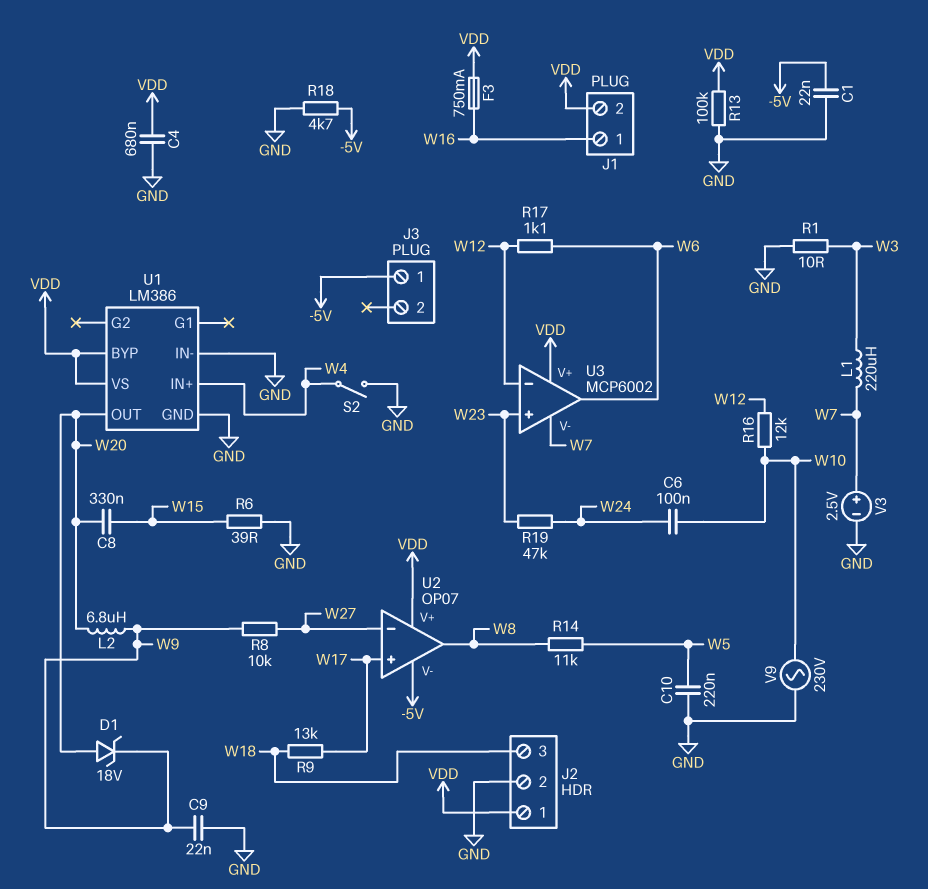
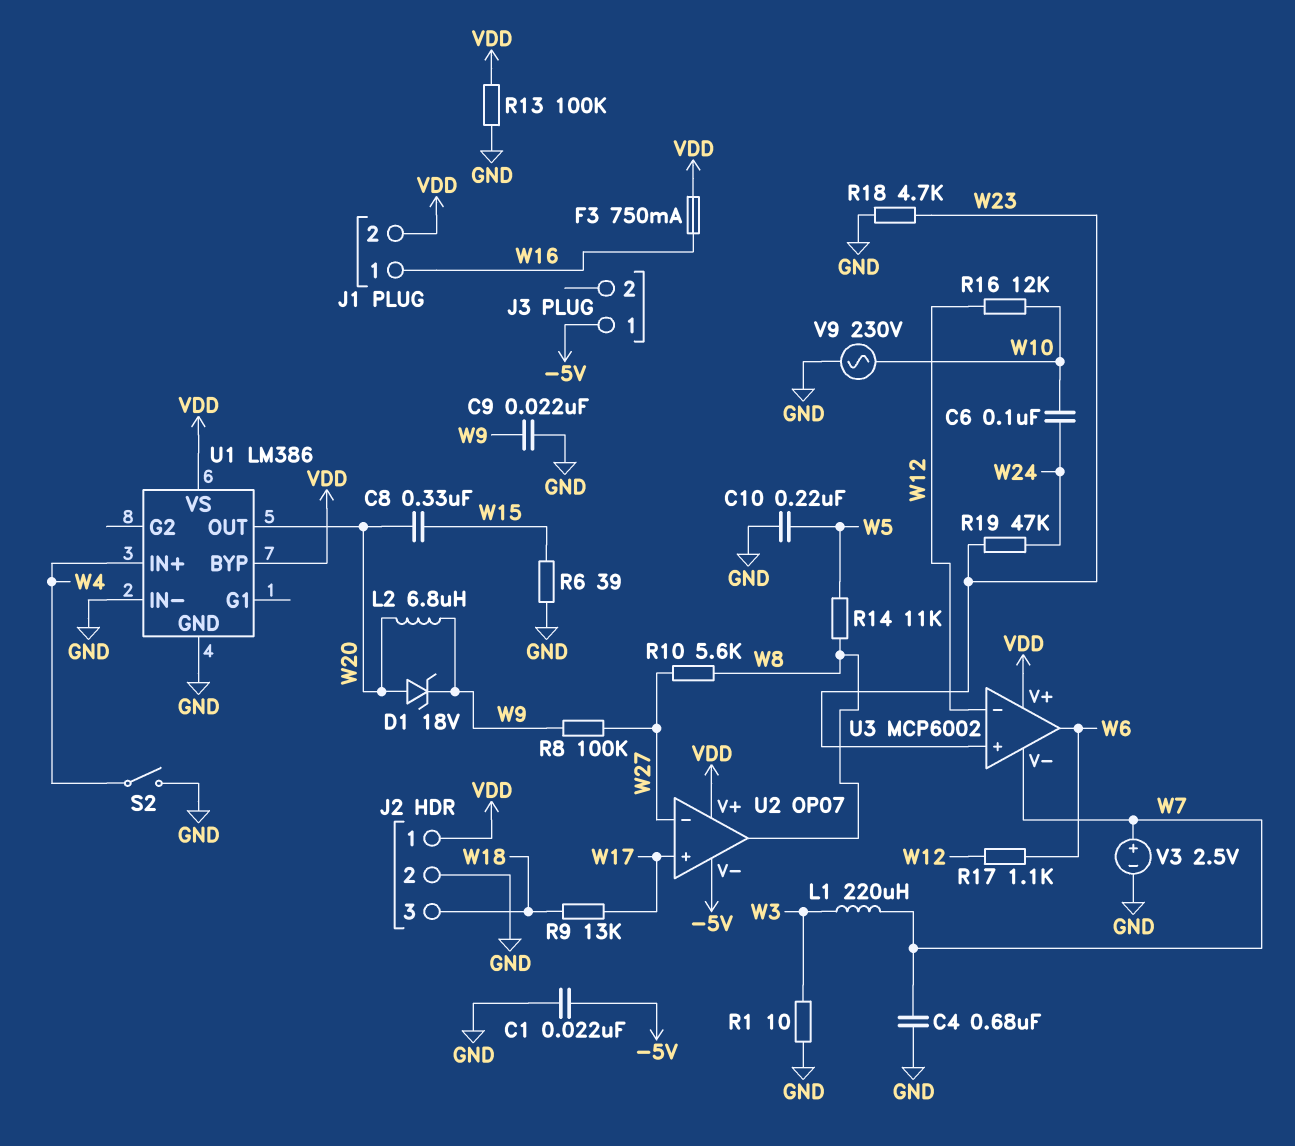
C4: 680nF (GND, VDD) -> 680nF (GND, W7)
R8: 10k (W9, W27) -> 100k (W9, W27)
R10: none -> 5.6k (W8, W27)
R18: 4.7k (-5V, GND) -> 4.7k (GND, W23)

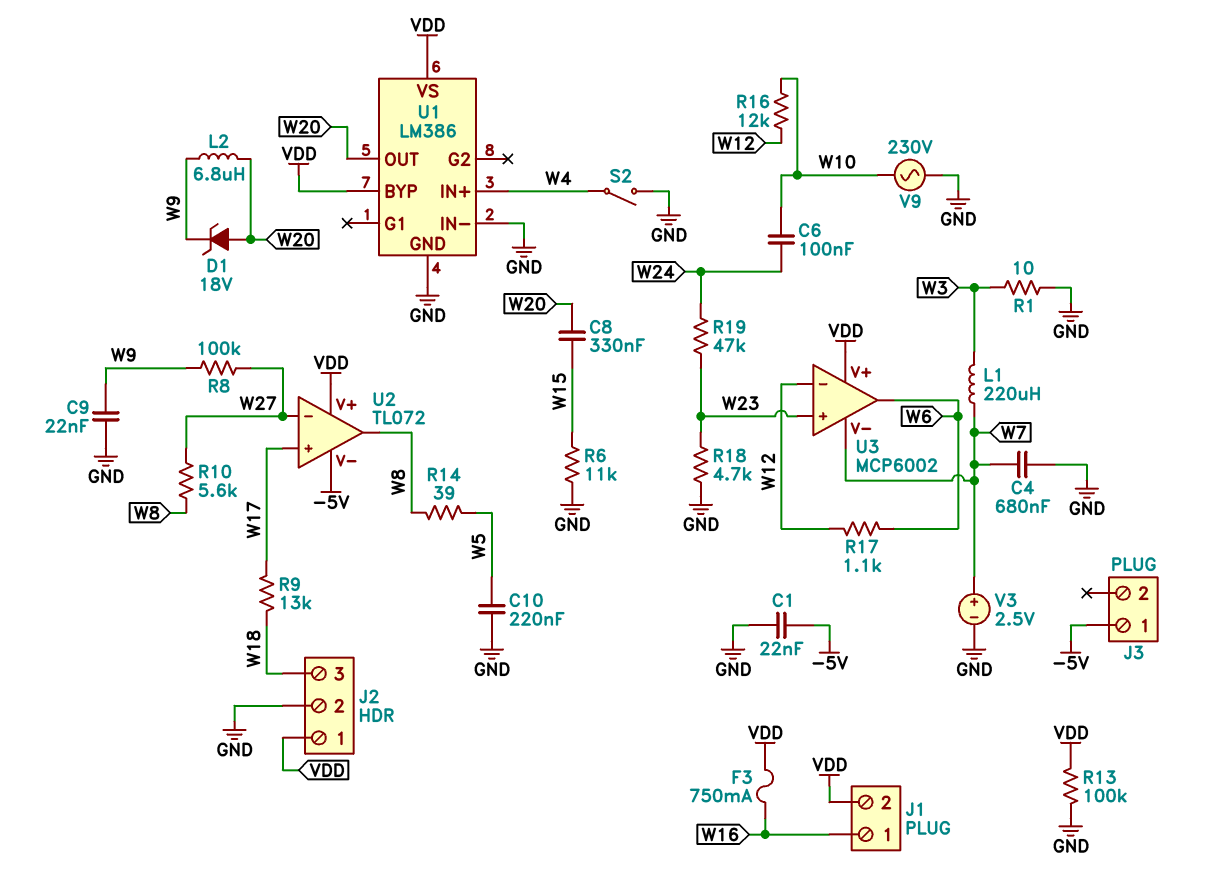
R6: 39 (GND, W15) -> 11k (GND, W15)
R14: 11k (W5, W8) -> 39 (W5, W8)
U2: OP07 -> TL072

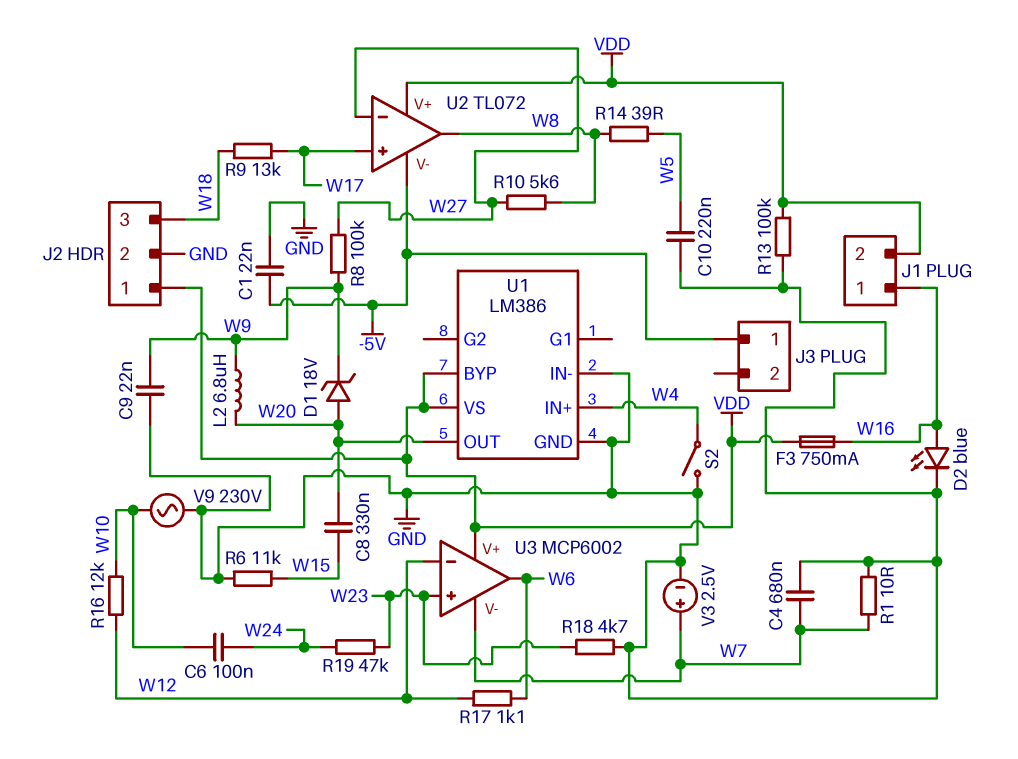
D2: none -> LED blue (A W16, K GND)
L1: 220uH (W3, W7) -> none
R1: 10 (GND, W3) -> 10 (GND, W7)

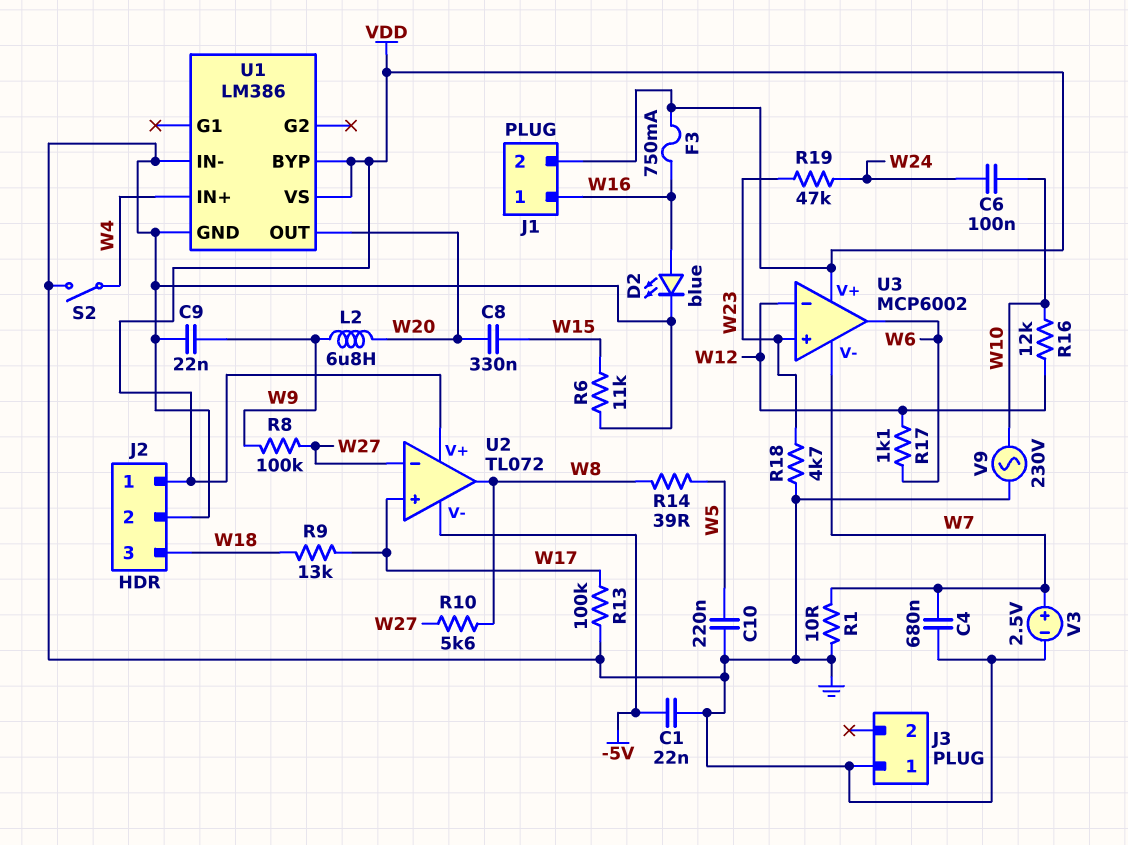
D1: zener 18V (A W20, K W9) -> none
J3 pin 1: -5V -> GND
R13: 100k (GND, VDD) -> 100k (GND, W17)

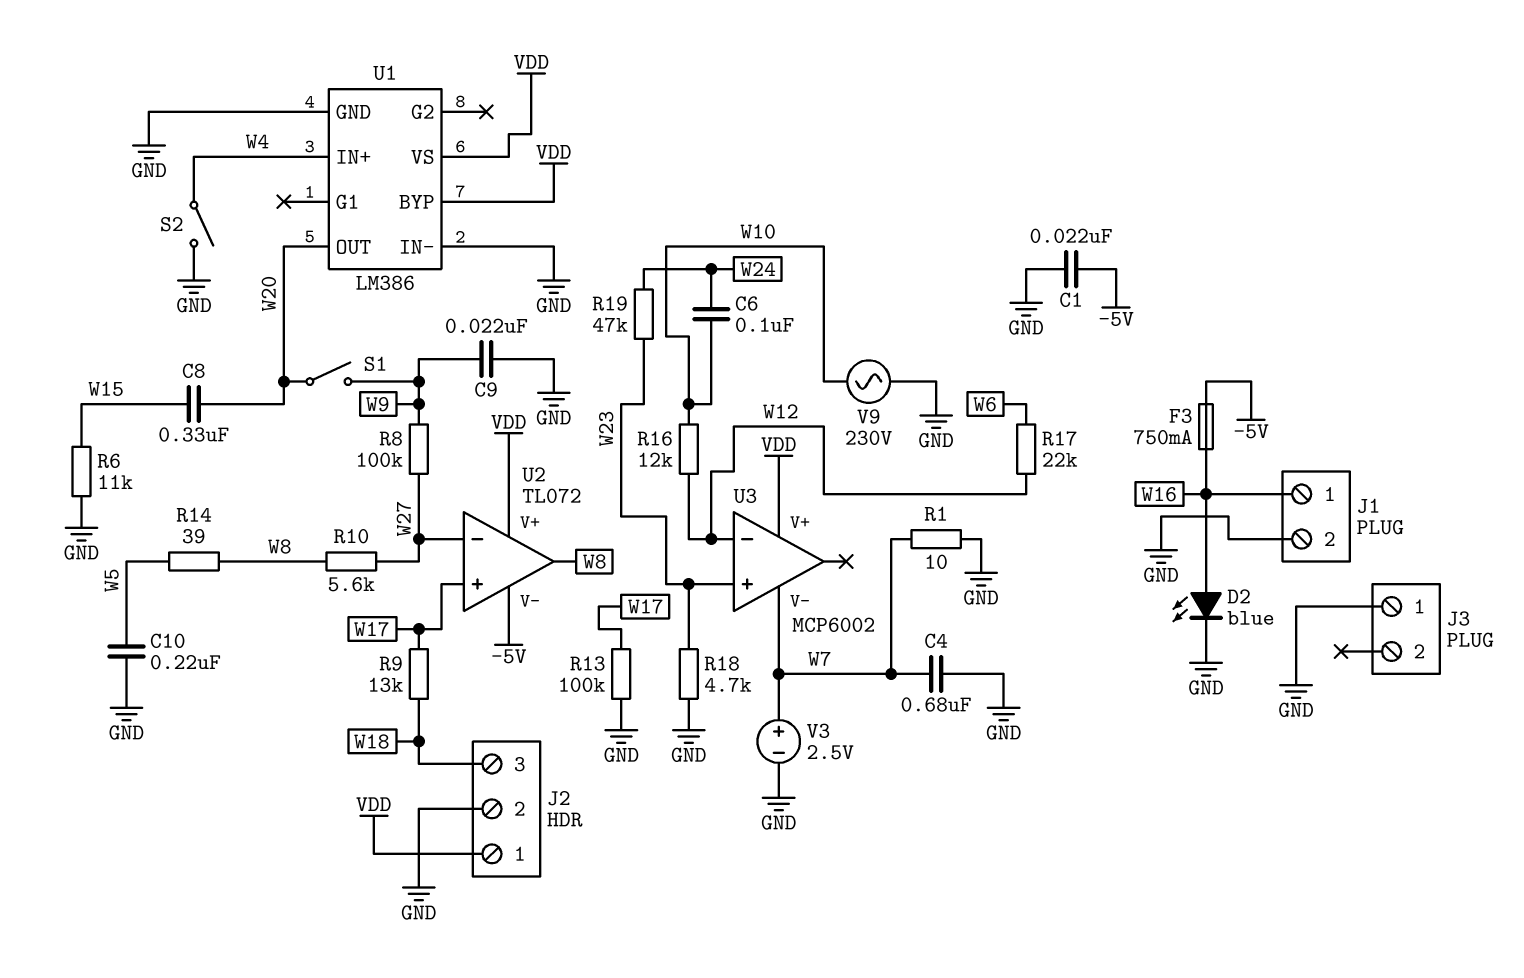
F3: 750mA (VDD, W16) -> 750mA (-5V, W16)
J1 pin 2: VDD -> GND
L2: 6.8uH (W9, W20) -> none
R17: 1.1k (W6, W12) -> 22k (W6, W12)
S1: none -> switch (W9, W20)
U3 pin out: W6 -> none

